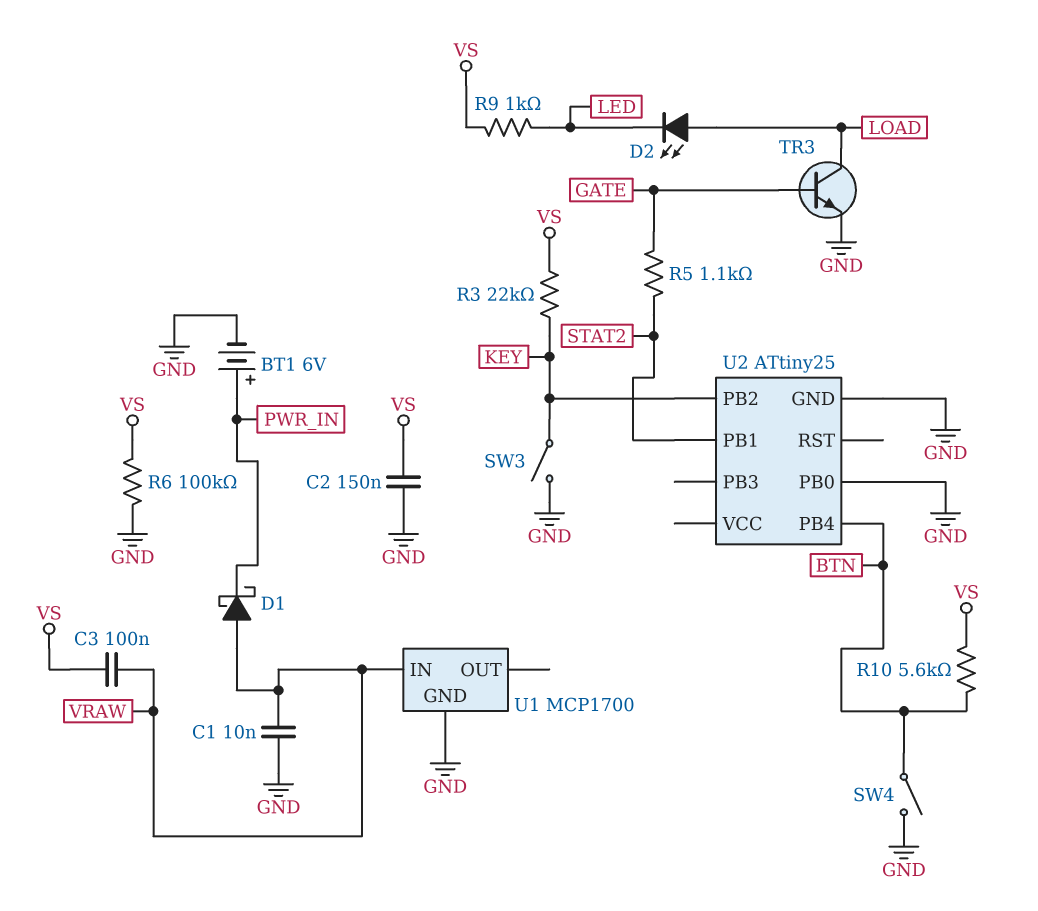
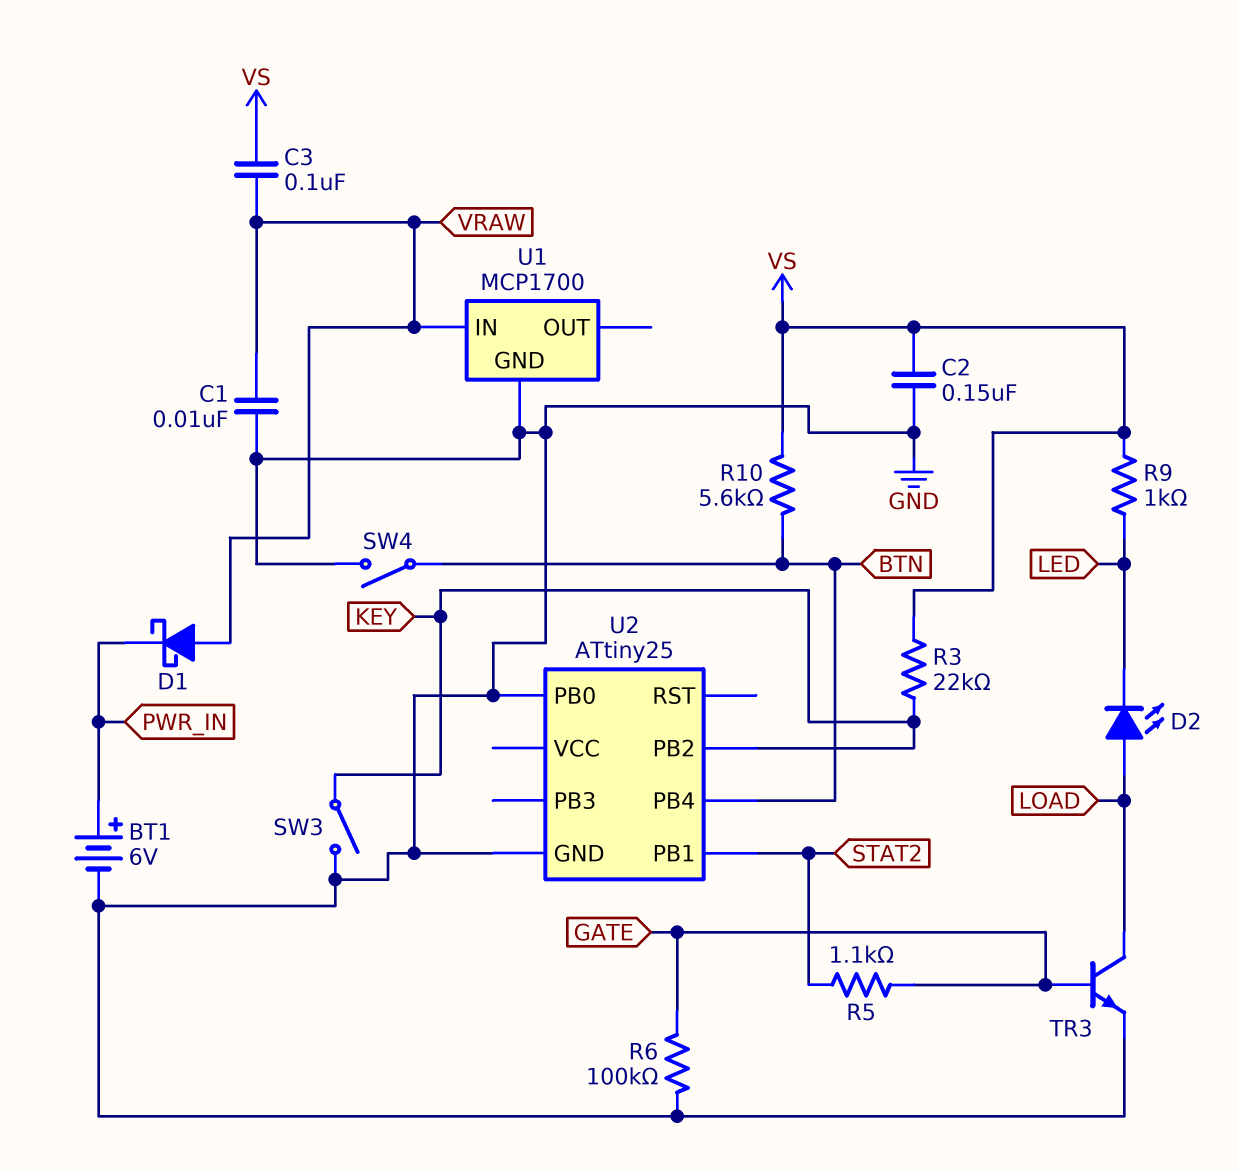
R6: 100k (GND, VS) -> 100k (GATE, GND)

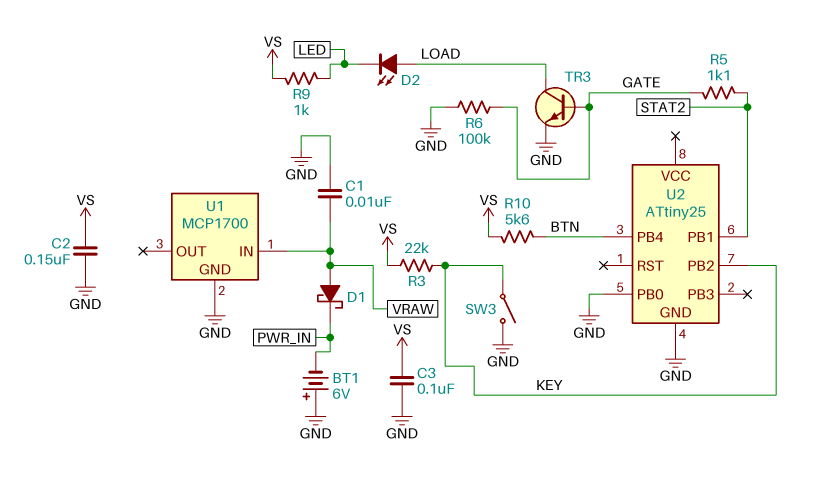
BT1: 6V (plus PWR_IN, minus GND) -> 6V (plus GND, minus PWR_IN)
C3: 100nF (VRAW, VS) -> 100nF (GND, VS)
SW4: switch (BTN, GND) -> none

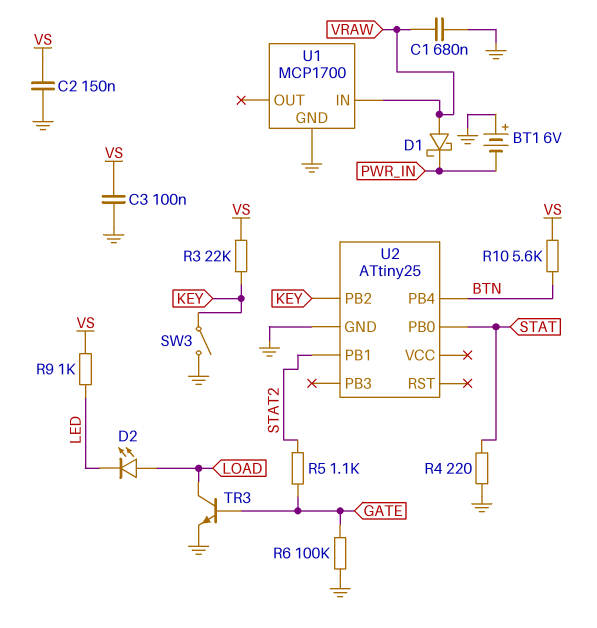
C1: 10nF (GND, VRAW) -> 680nF (GND, VRAW)
R4: none -> 220 (GND, STAT)
U2 pin PB0: GND -> STAT

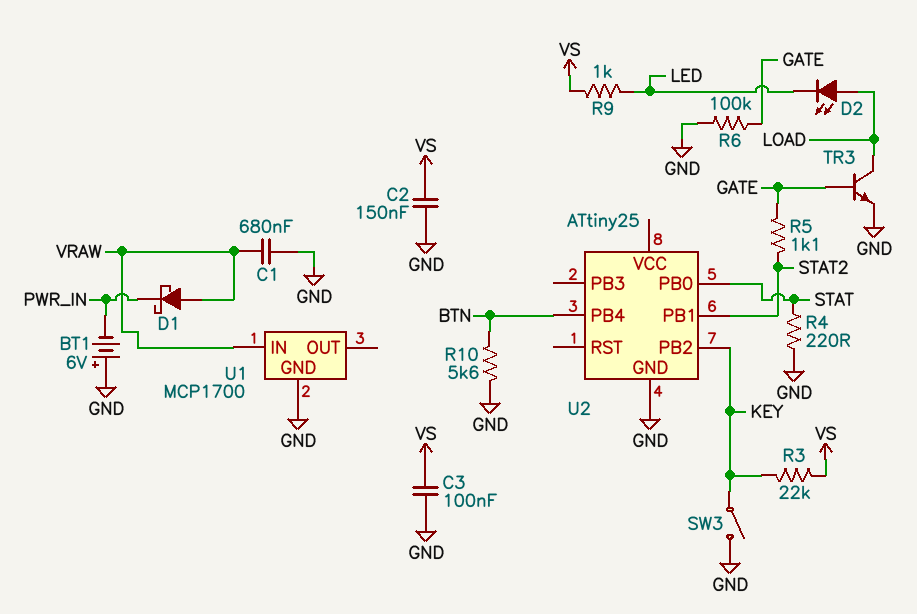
R10: 5.6k (BTN, VS) -> 5.6k (BTN, GND)

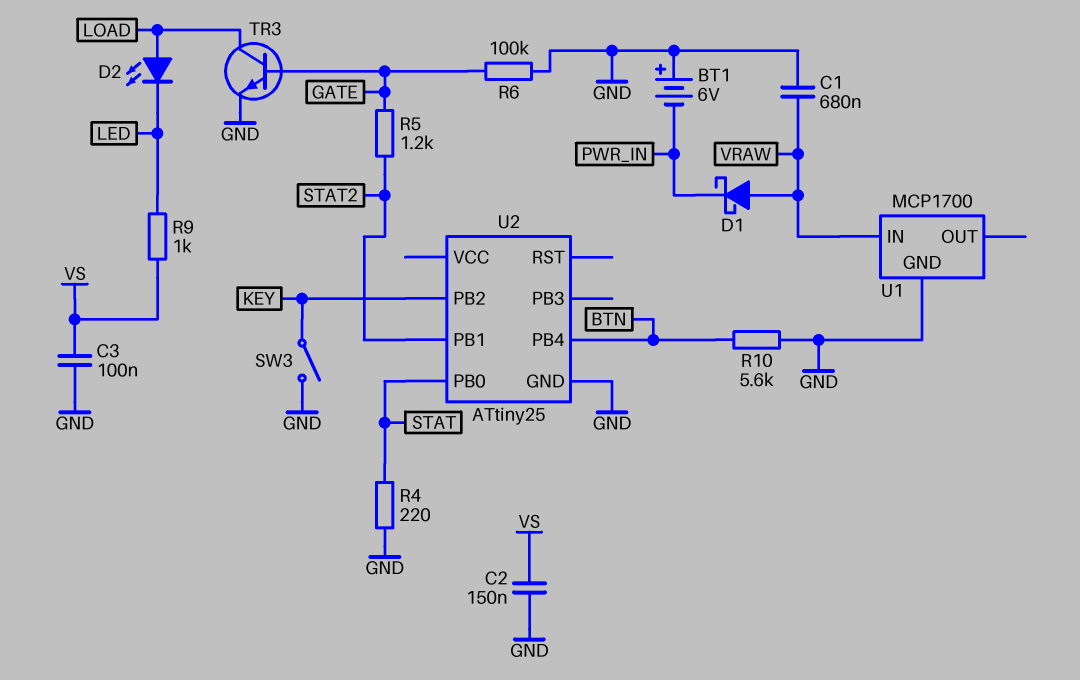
R3: 22k (KEY, VS) -> none
R5: 1.1k (GATE, STAT2) -> 1.2k (GATE, STAT2)

